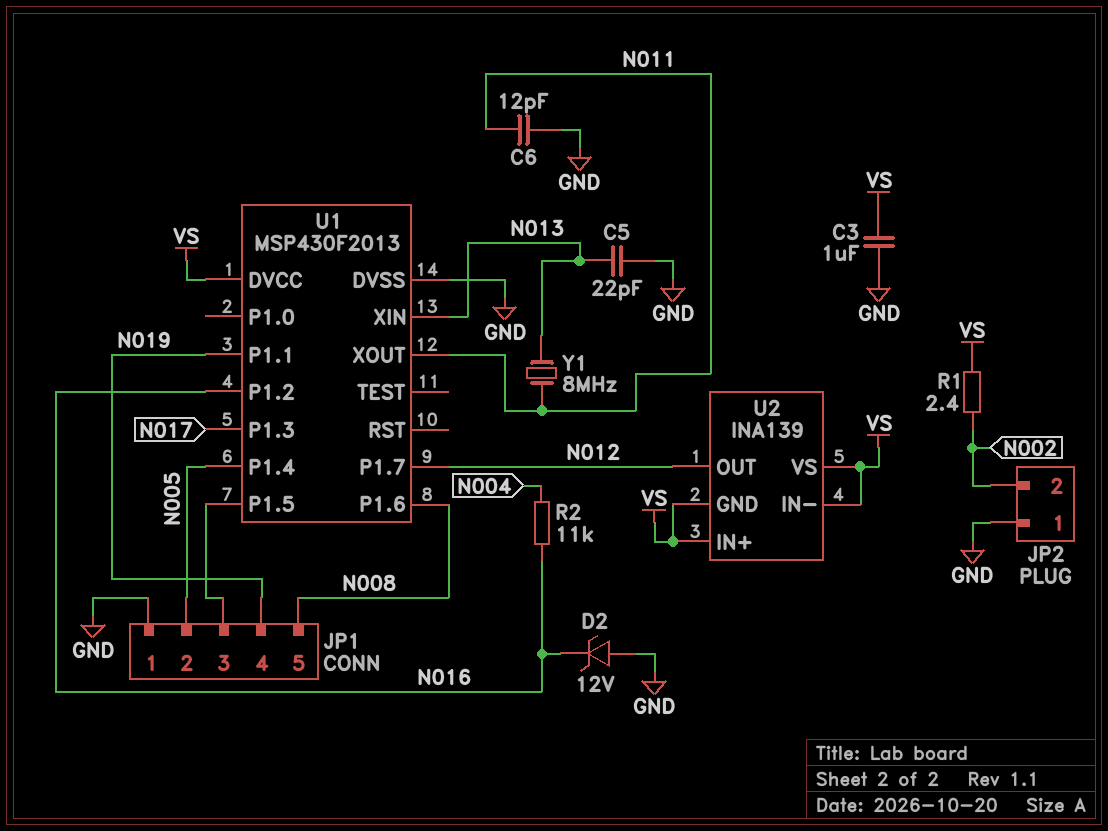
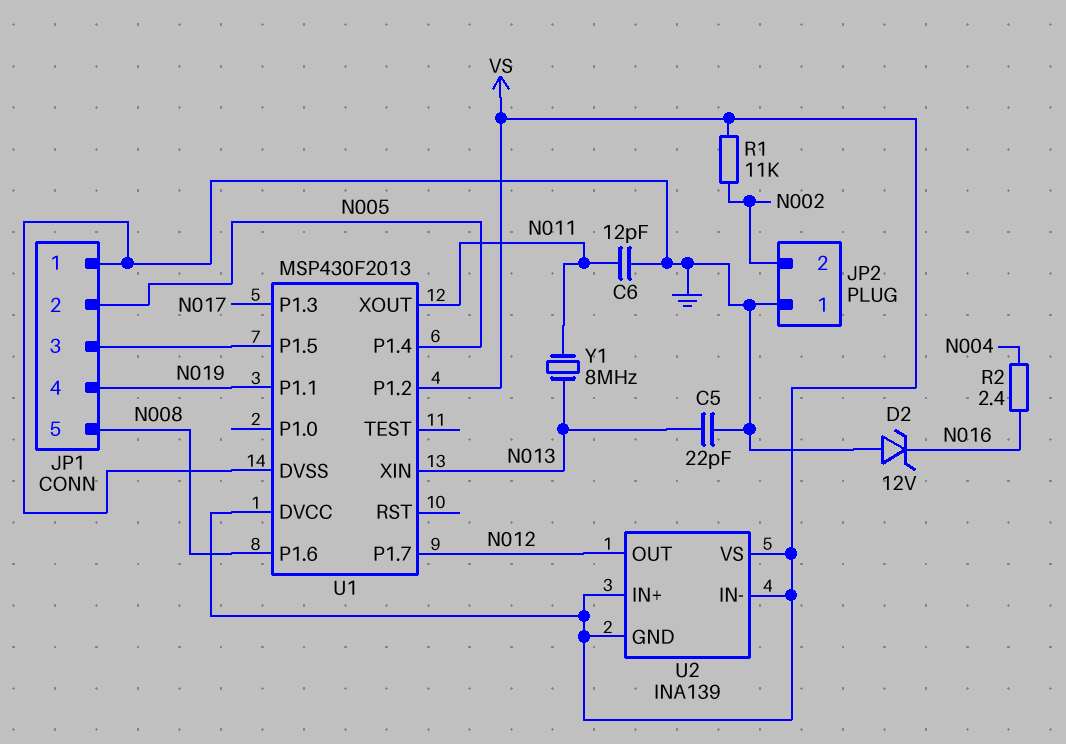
C3: 1uF (GND, VS) -> none
R1: 2.4 (N002, VS) -> 11k (N002, VS)
R2: 11k (N004, N016) -> 2.4 (N004, N016)
U1 pin P1.2: N016 -> VS

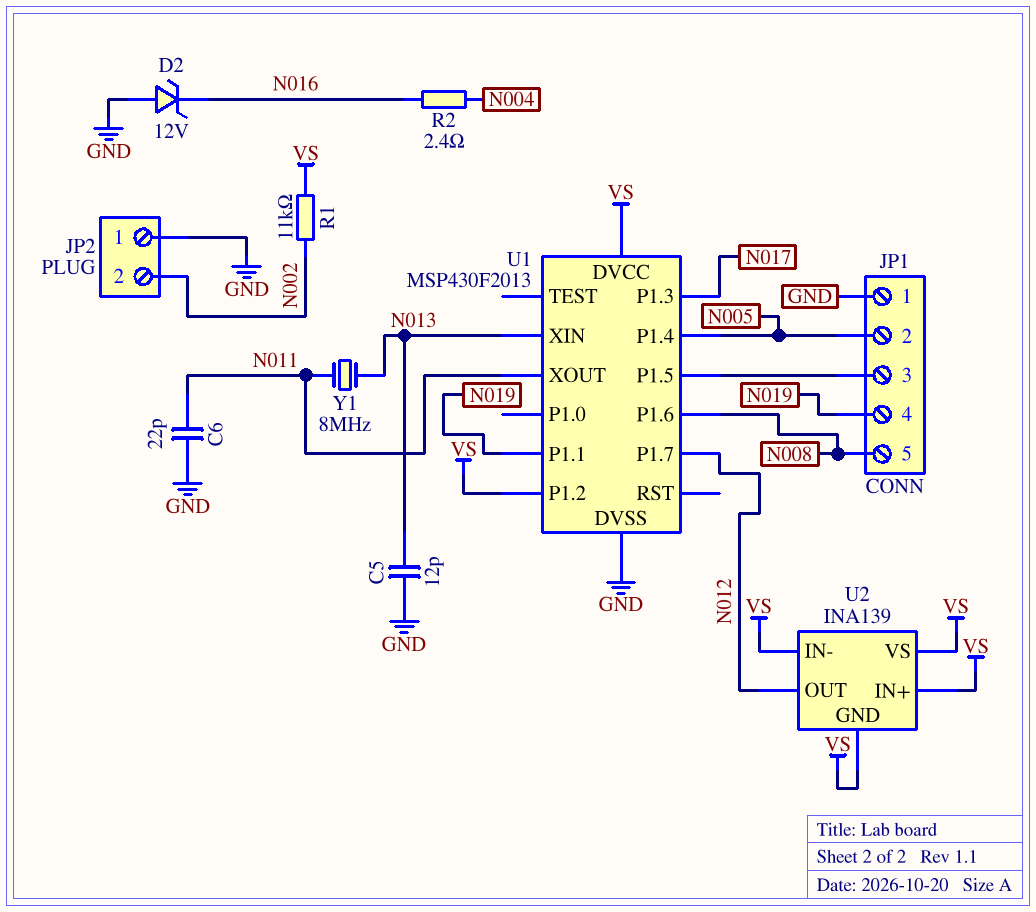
C5: 22pF (GND, N013) -> 12pF (GND, N013)
C6: 12pF (GND, N011) -> 22pF (GND, N011)

